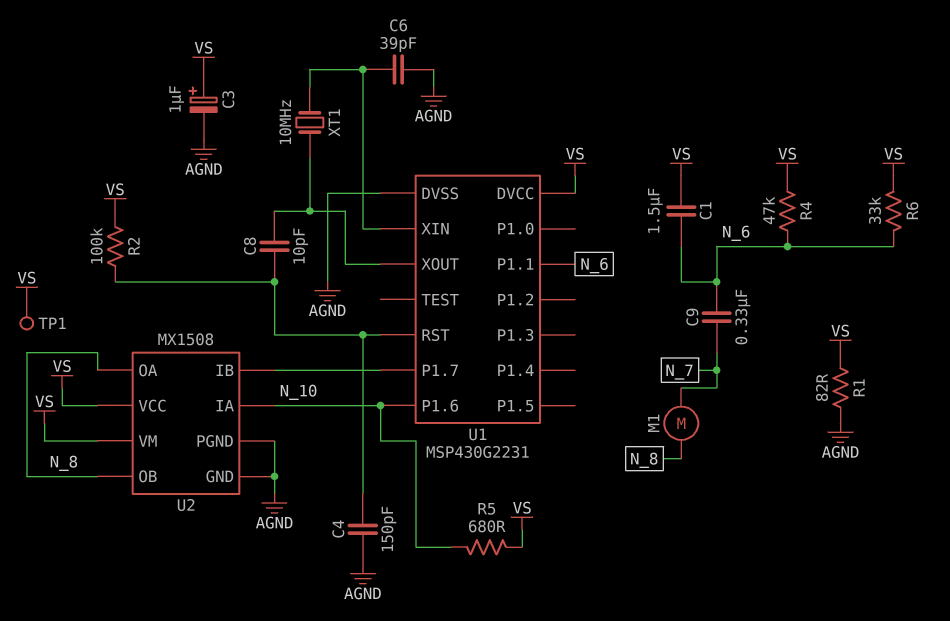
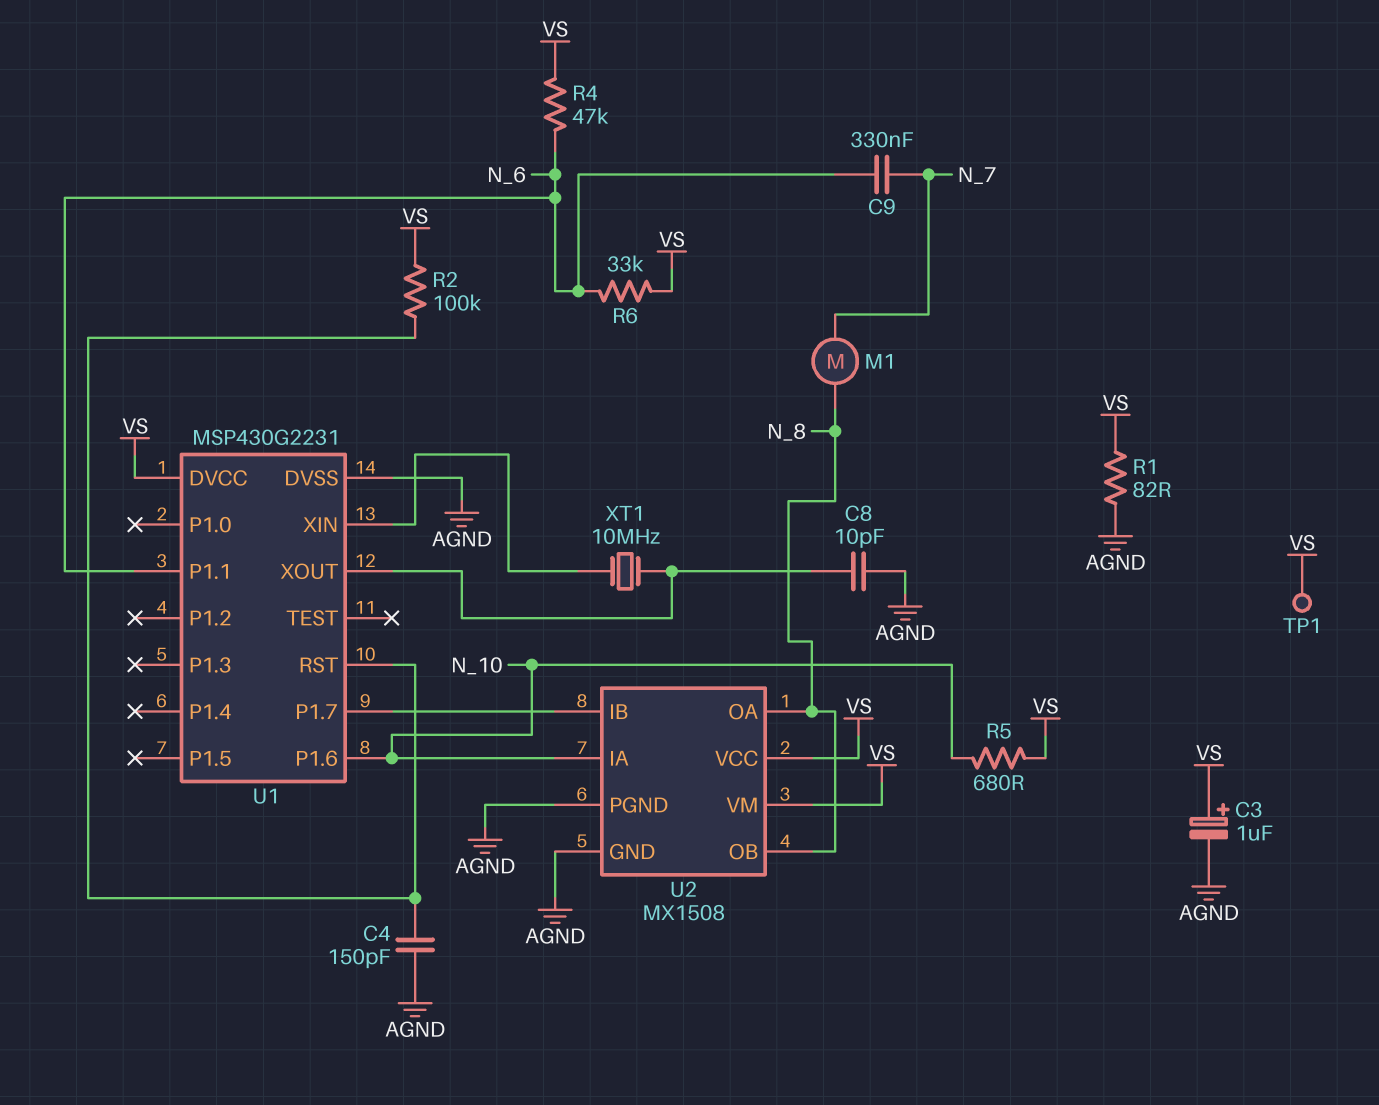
C1: 1.5uF (N_6, VS) -> none
C6: 39pF (AGND, U1/XIN) -> none
C8: 10pF (U1/RST, U1/XOUT) -> 10pF (AGND, U1/XOUT)

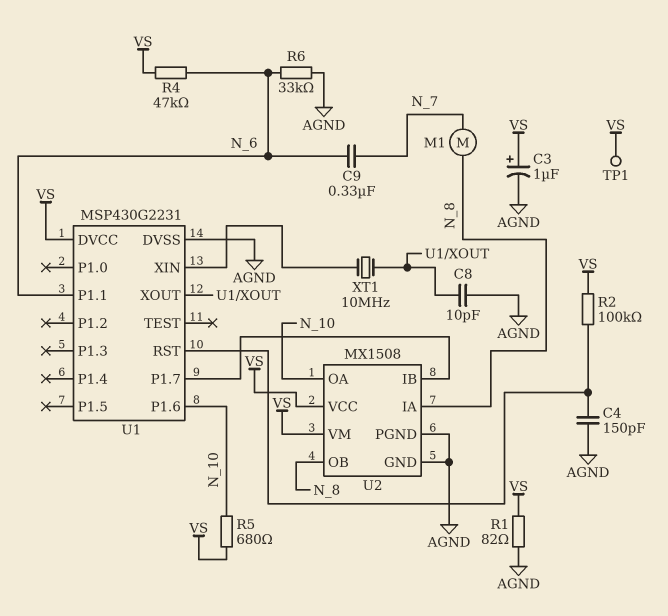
R6: 33k (N_6, VS) -> 33k (AGND, N_6)
U2 pin IA: N_10 -> N_8
U2 pin OA: N_8 -> N_10

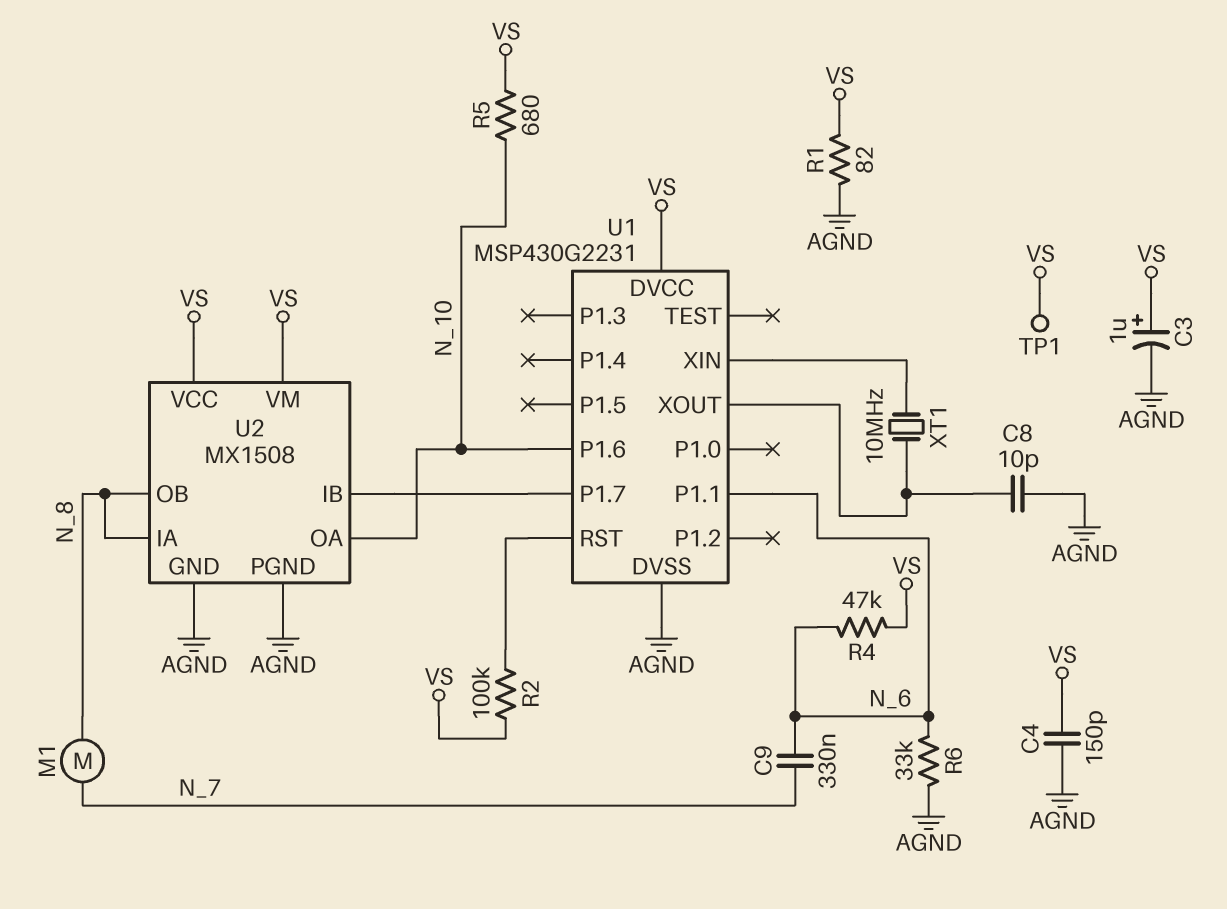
C4: 150pF (AGND, U1/RST) -> 150pF (AGND, VS)

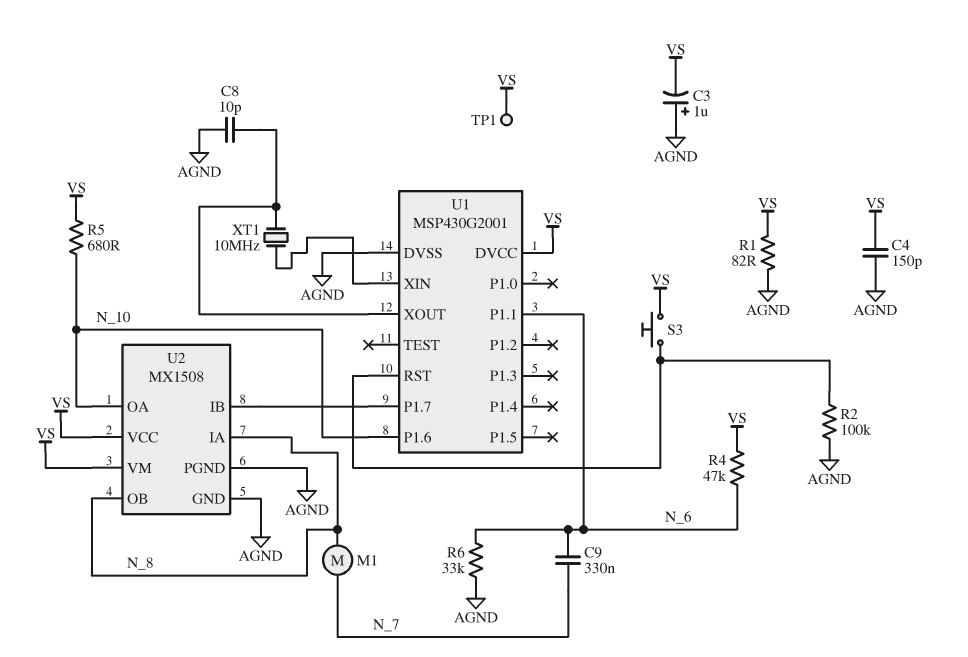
C3: 1uF (plus VS, minus AGND) -> 1uF (plus AGND, minus VS)
R2: 100k (U1/RST, VS) -> 100k (AGND, U1/RST)
S3: none -> button (U1/RST, VS)
U1: MSP430G2231 -> MSP430G2001

